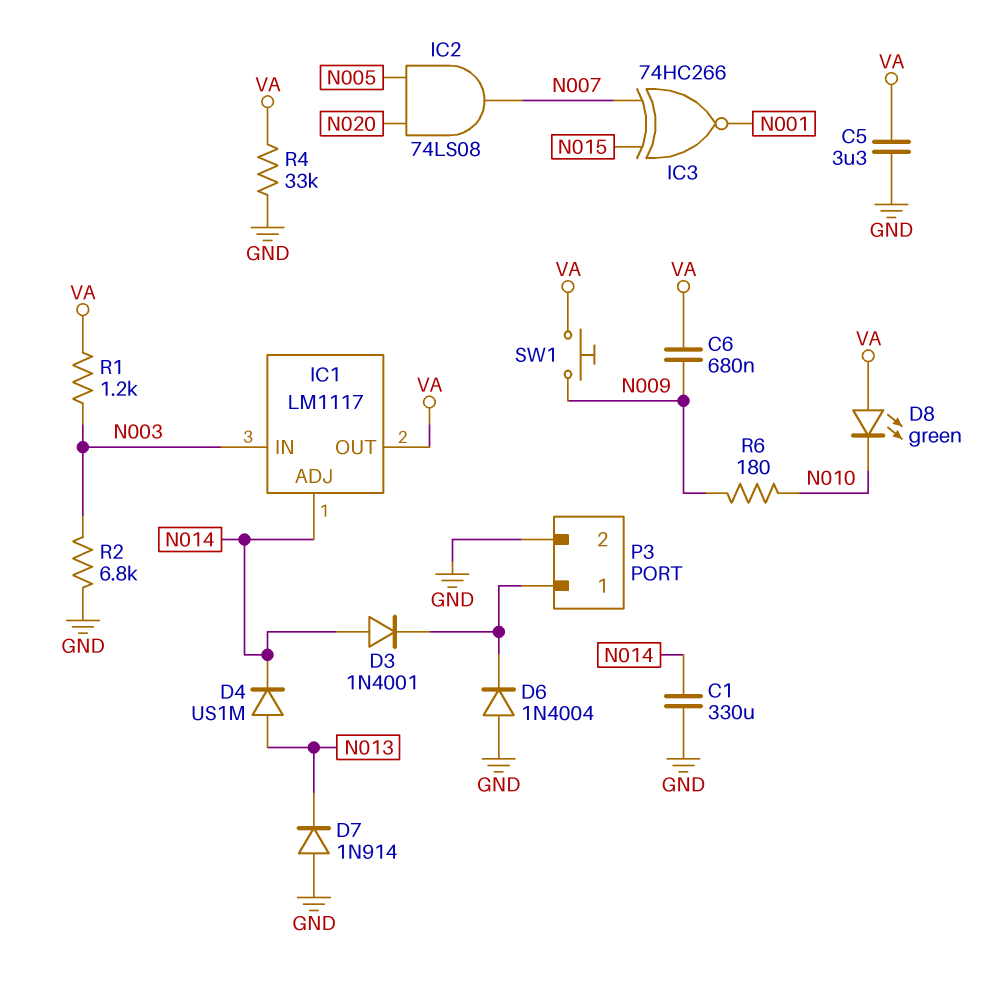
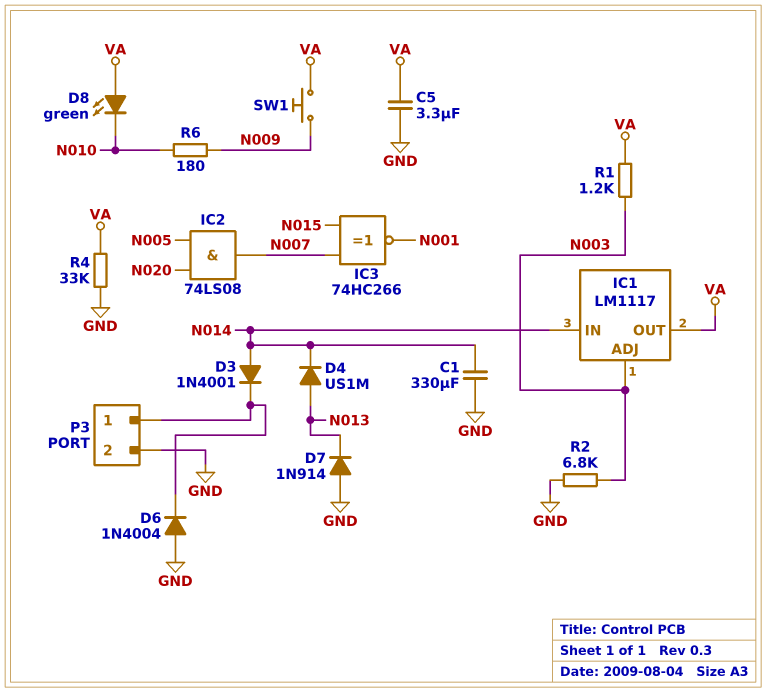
C6: 680nF (N009, VA) -> none
IC1 pin ADJ: N014 -> N003
IC1 pin IN: N003 -> N014

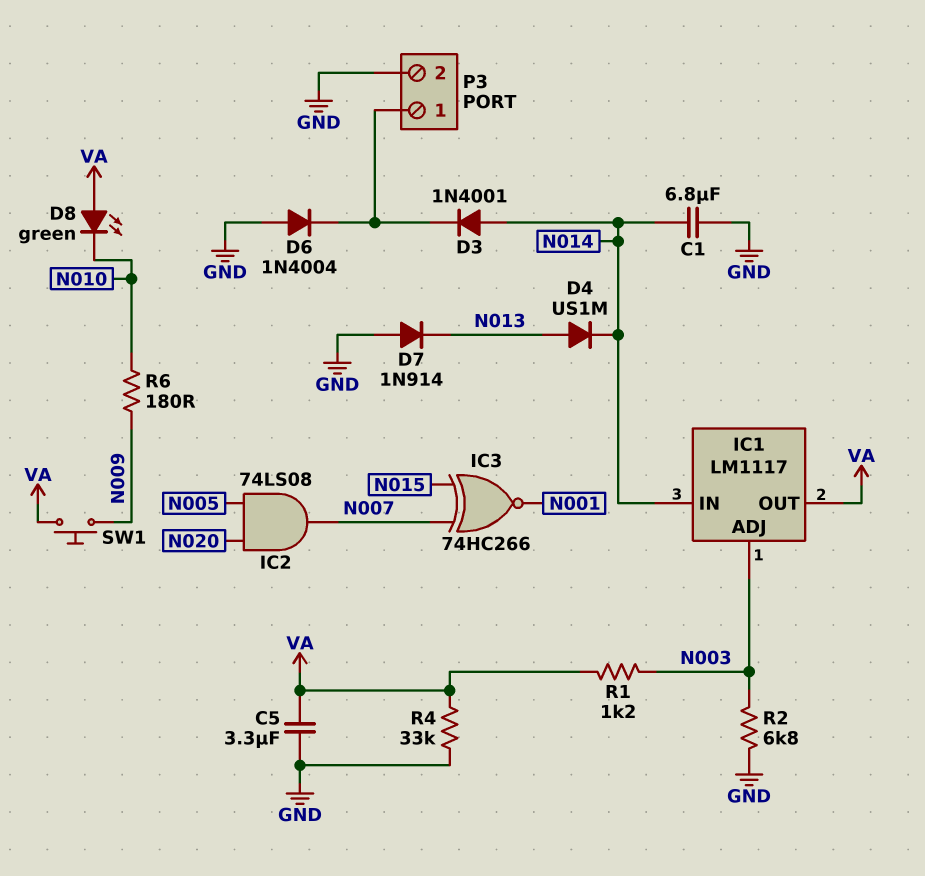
C1: 330uF (GND, N014) -> 6.8uF (GND, N014)

